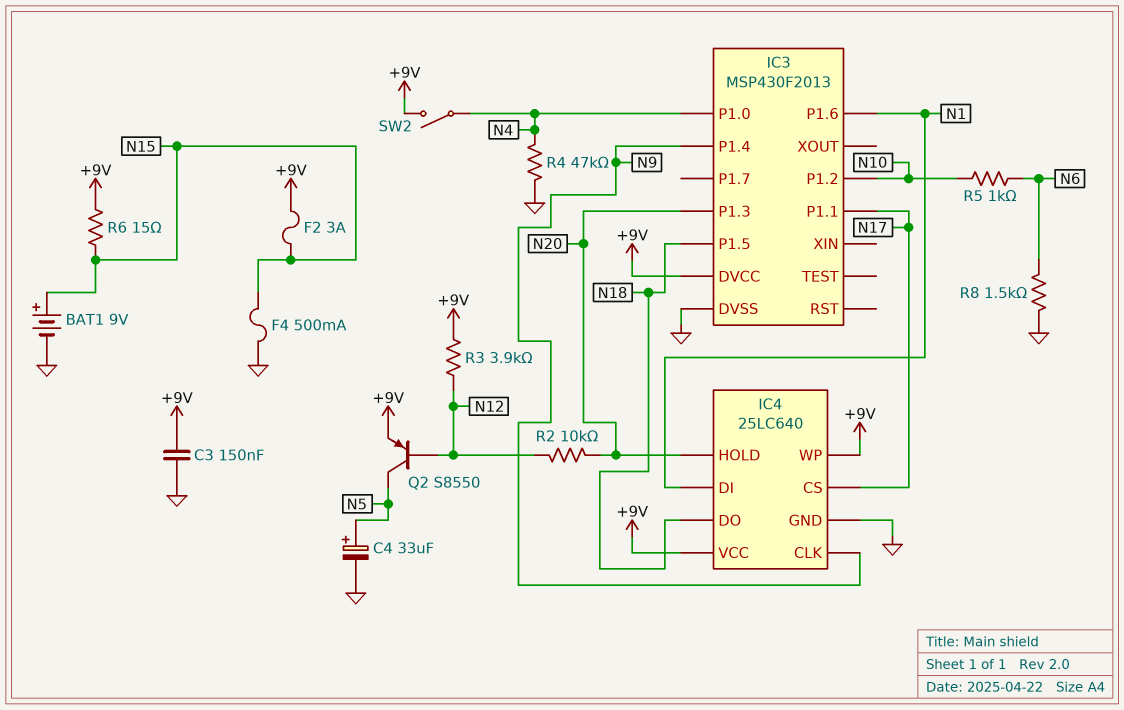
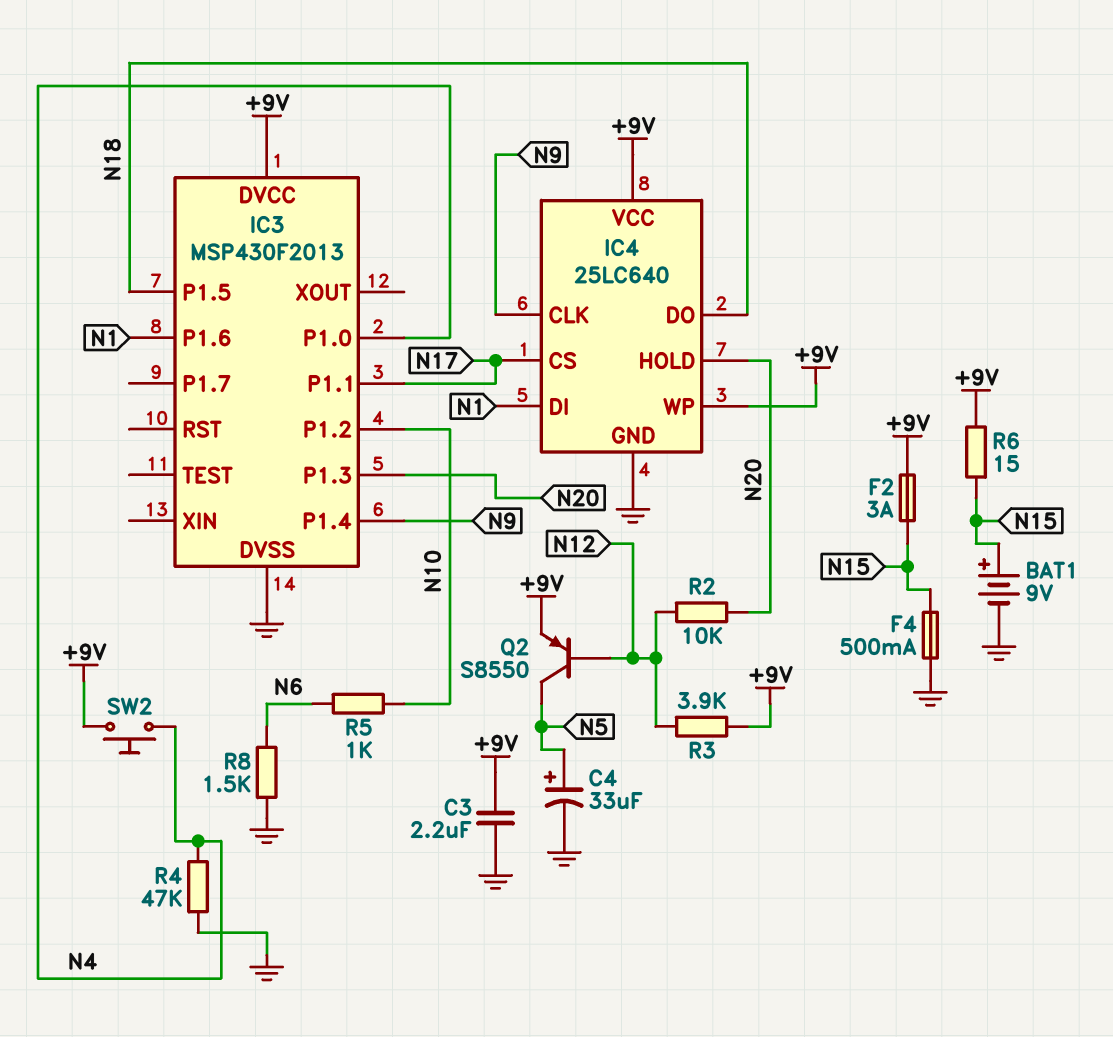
C3: 150nF (+9V, GND) -> 2.2uF (+9V, GND)
SW2: switch (+9V, N4) -> button (+9V, N4)

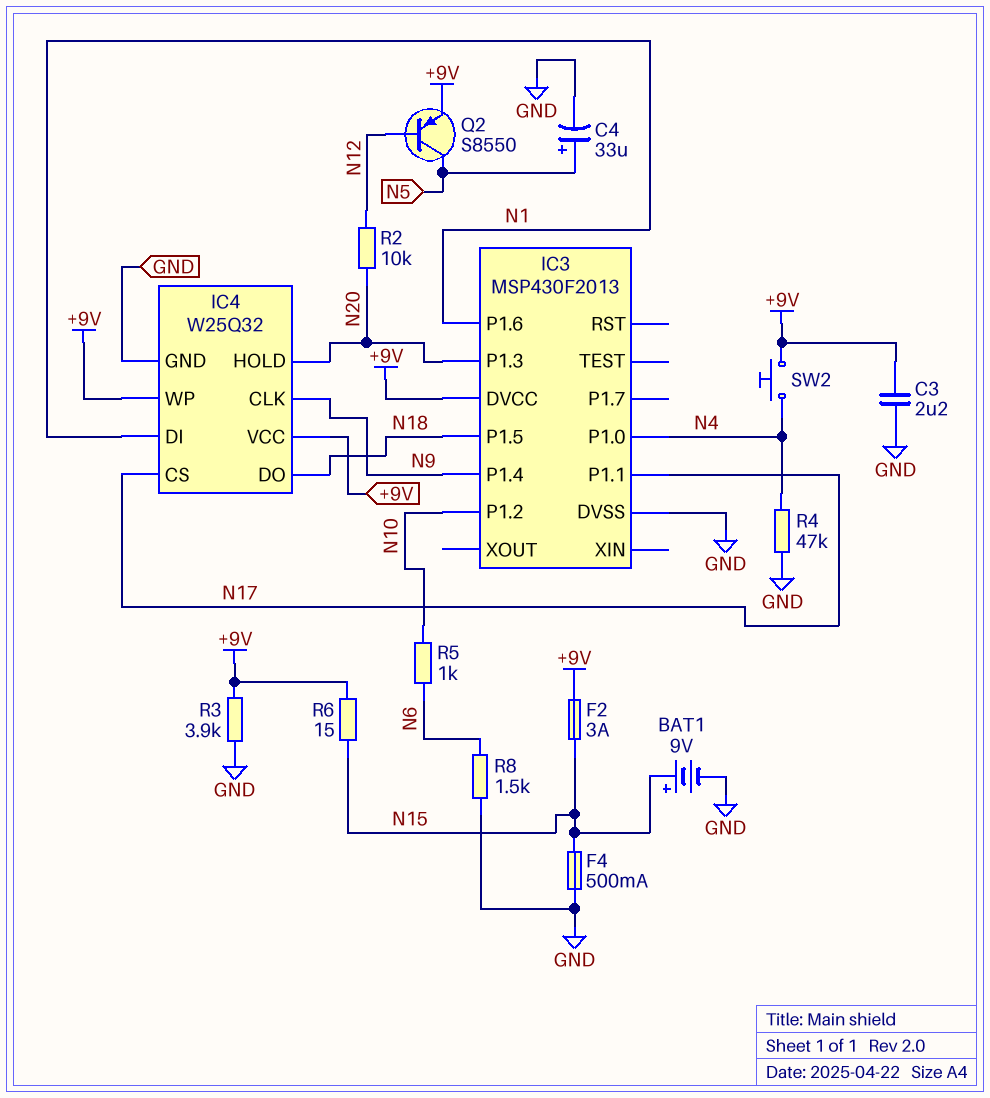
IC4: 25LC640 -> W25Q32
R3: 3.9k (+9V, N12) -> 3.9k (+9V, GND)

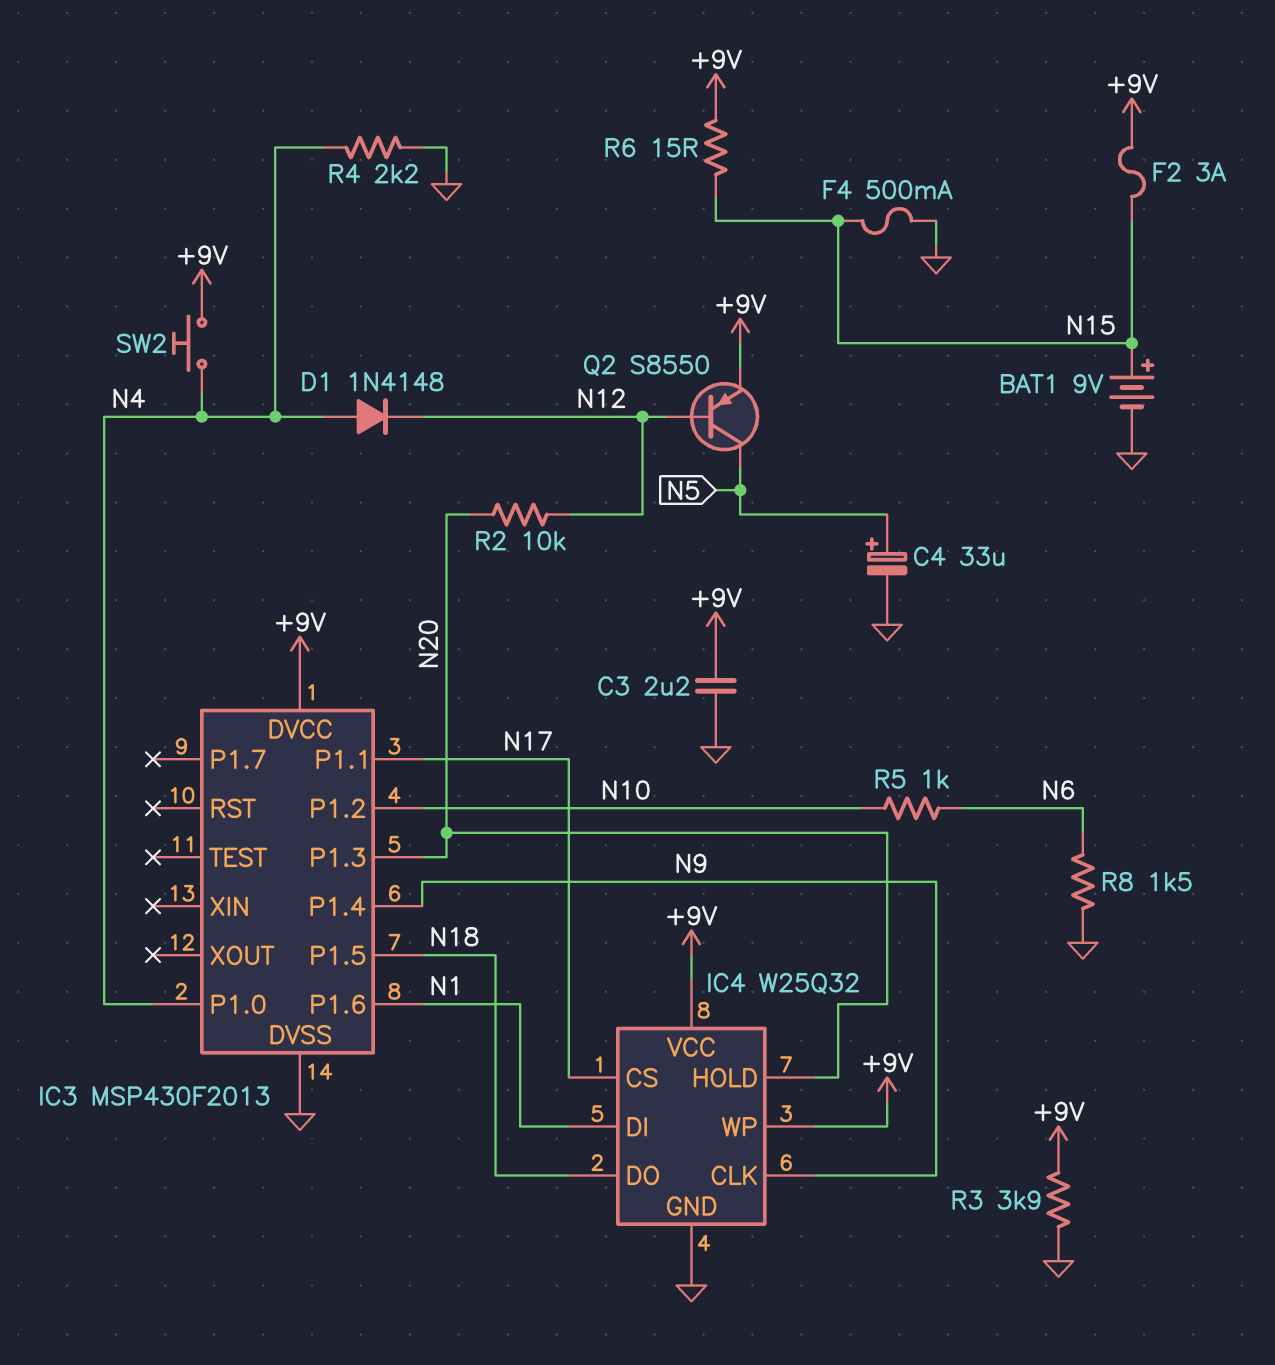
D1: none -> diode 1N4148 (A N4, K N12)
R4: 47k (GND, N4) -> 2.2k (GND, N4)

